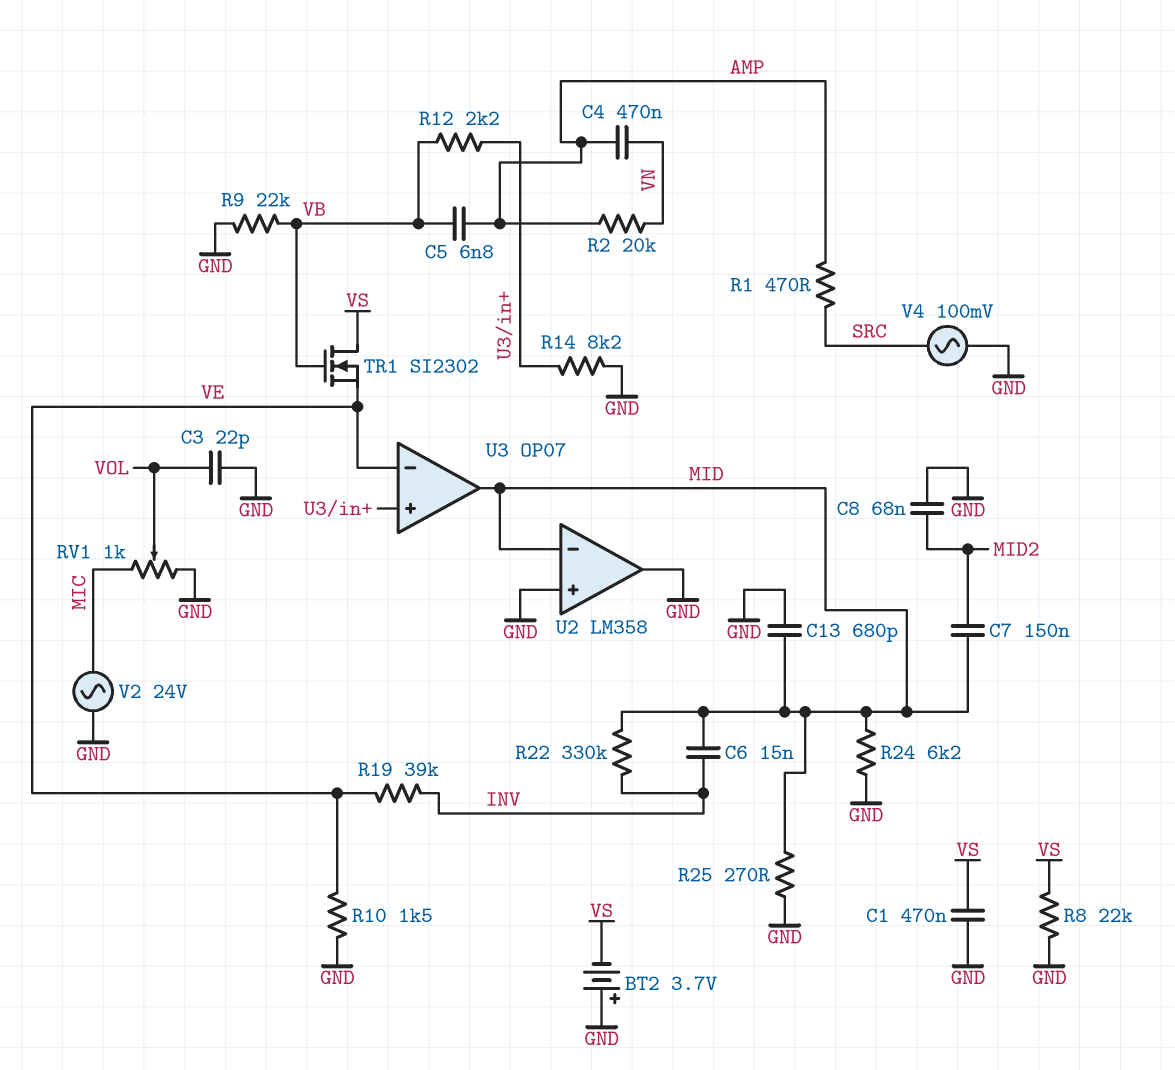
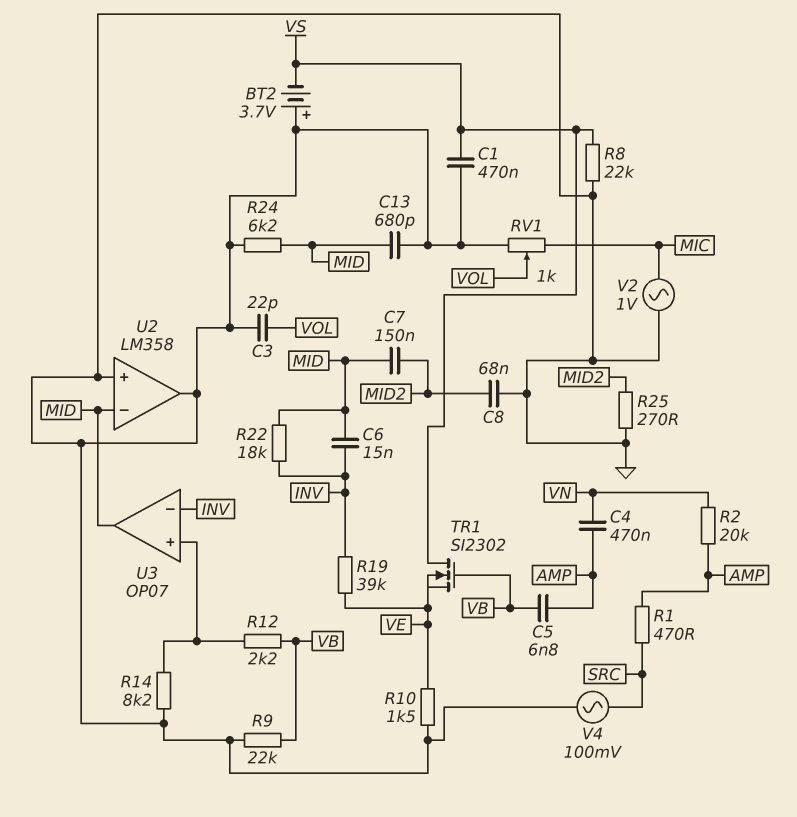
R22: 330k (INV, MID) -> 18k (INV, MID)
R25: 270 (GND, MID) -> 270 (GND, MID2)
U3 pin in-: VE -> INV
V2: AC 24V (GND, MIC) -> AC 1V (GND, MIC)

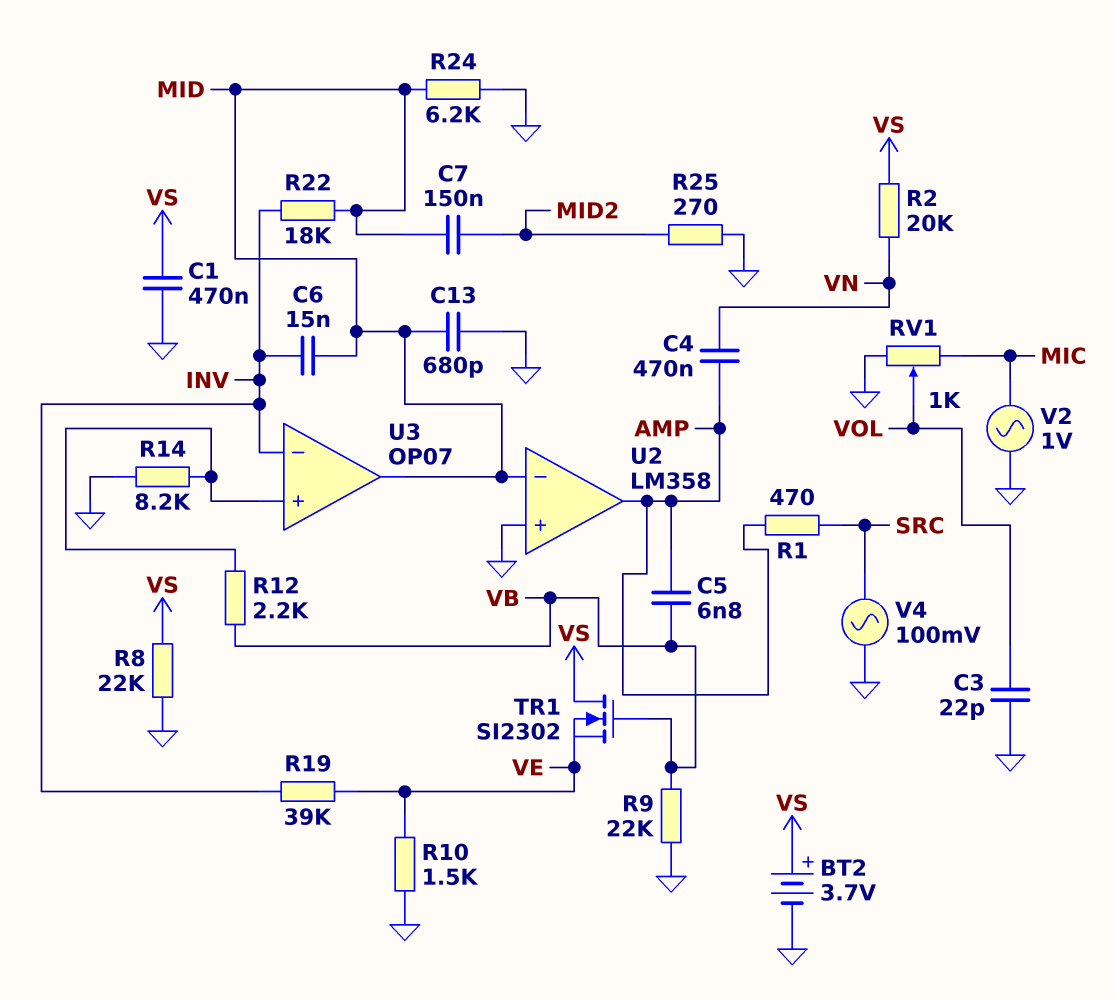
BT2: 3.7V (plus GND, minus VS) -> 3.7V (plus VS, minus GND)
C8: 68nF (GND, MID2) -> none
R2: 20k (AMP, VN) -> 20k (VN, VS)
U2 pin out: GND -> AMP

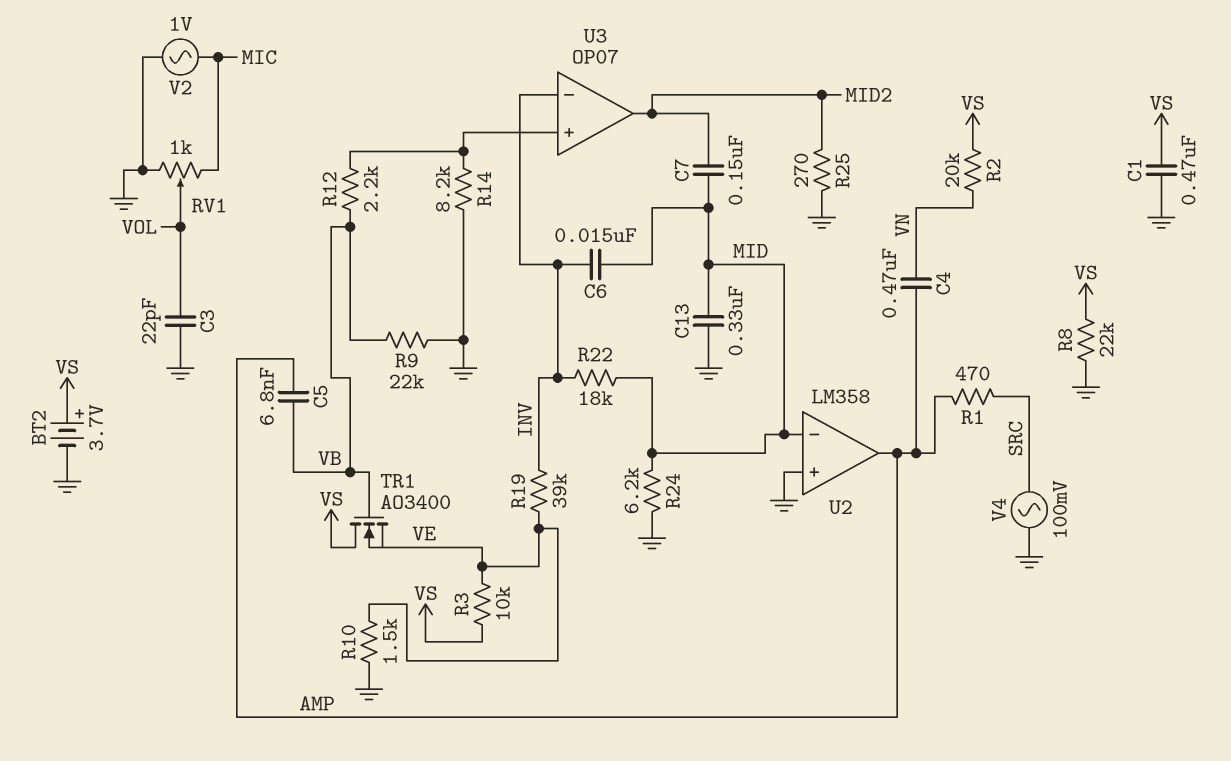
C13: 680pF (GND, MID) -> 330nF (GND, MID)
R3: none -> 10k (VE, VS)
TR1: NMOS SI2302 (G VB, D VS, S VE) -> NMOS AO3400 (G VB, D VS, S VE)
U3 pin out: MID -> MID2

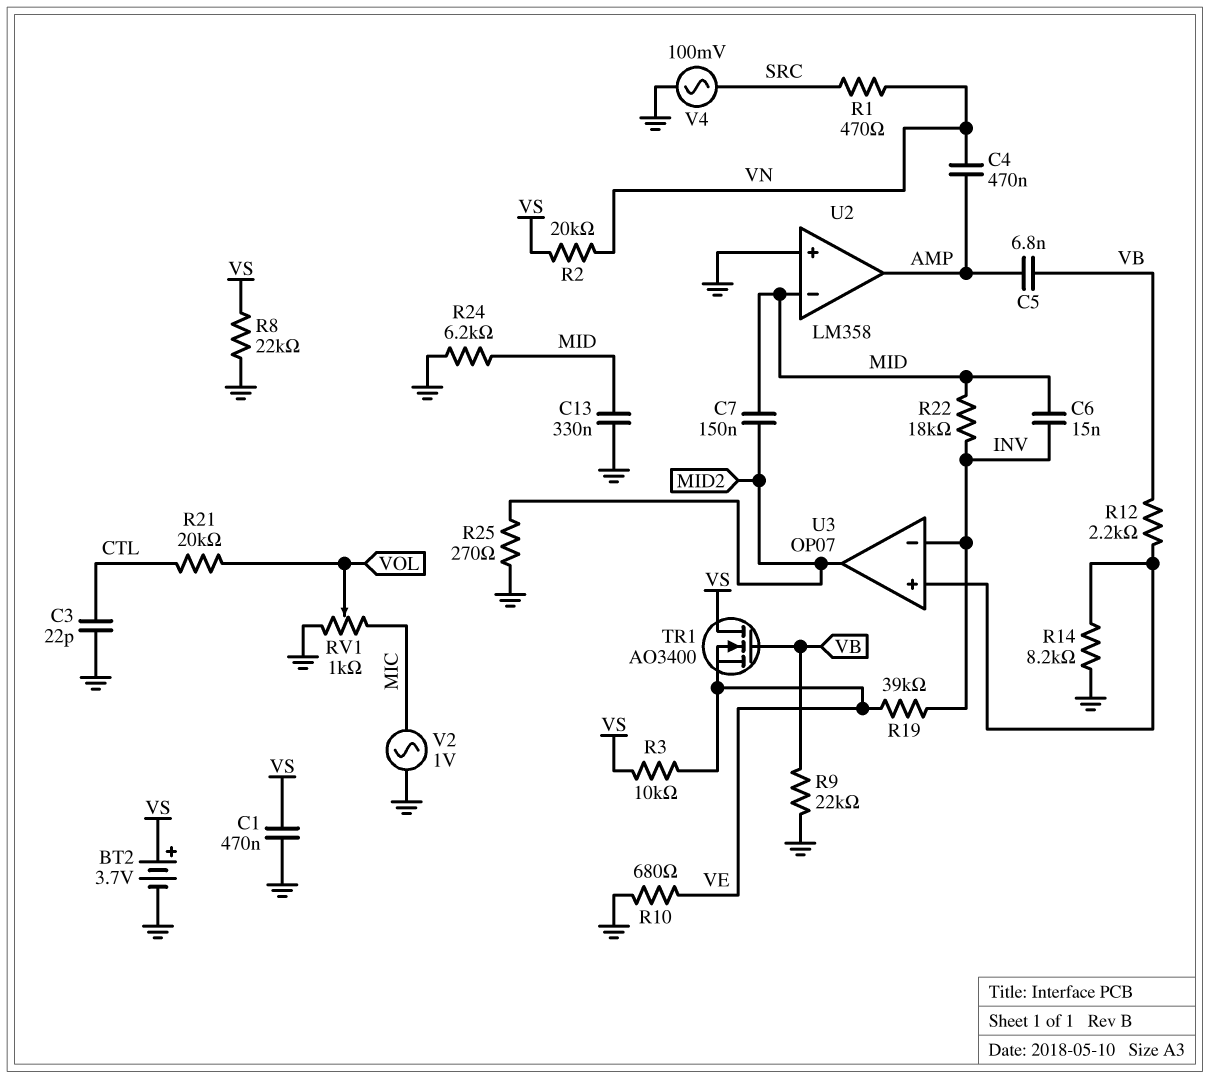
C3: 22pF (GND, VOL) -> 22pF (CTL, GND)
R1: 470 (AMP, SRC) -> 470 (SRC, VN)
R10: 1.5k (GND, VE) -> 680 (GND, VE)
R21: none -> 20k (CTL, VOL)

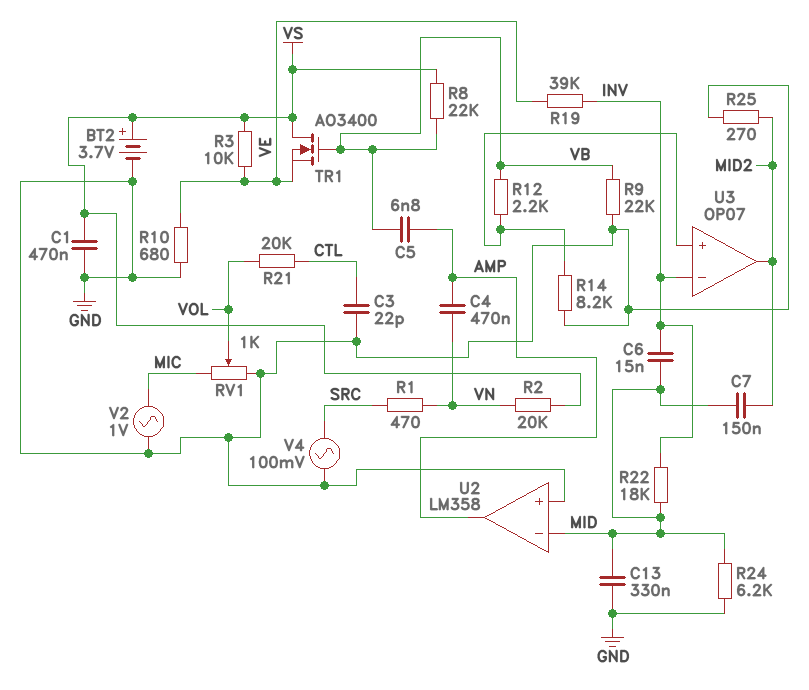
R8: 22k (GND, VS) -> 22k (VB, VS)

